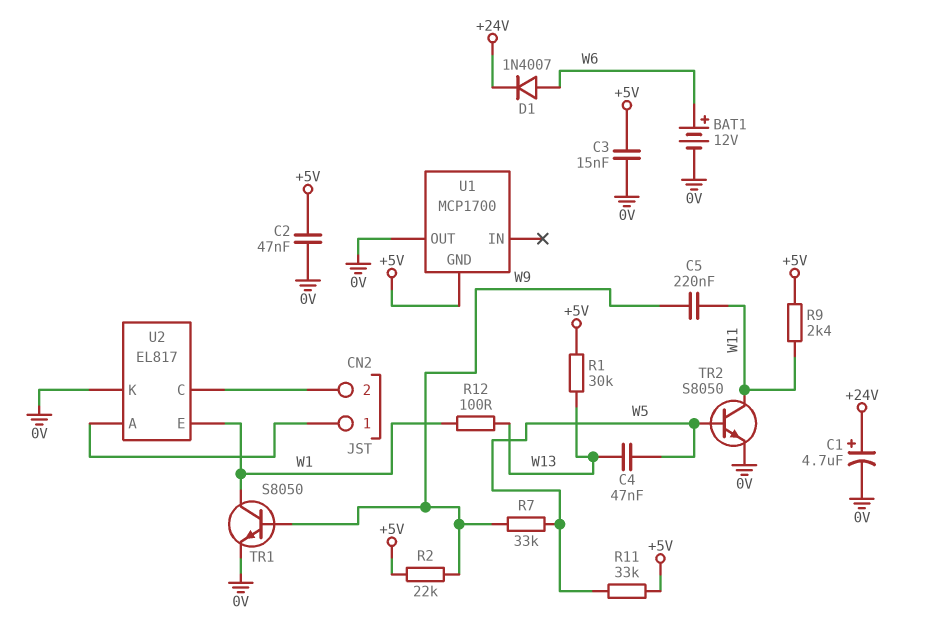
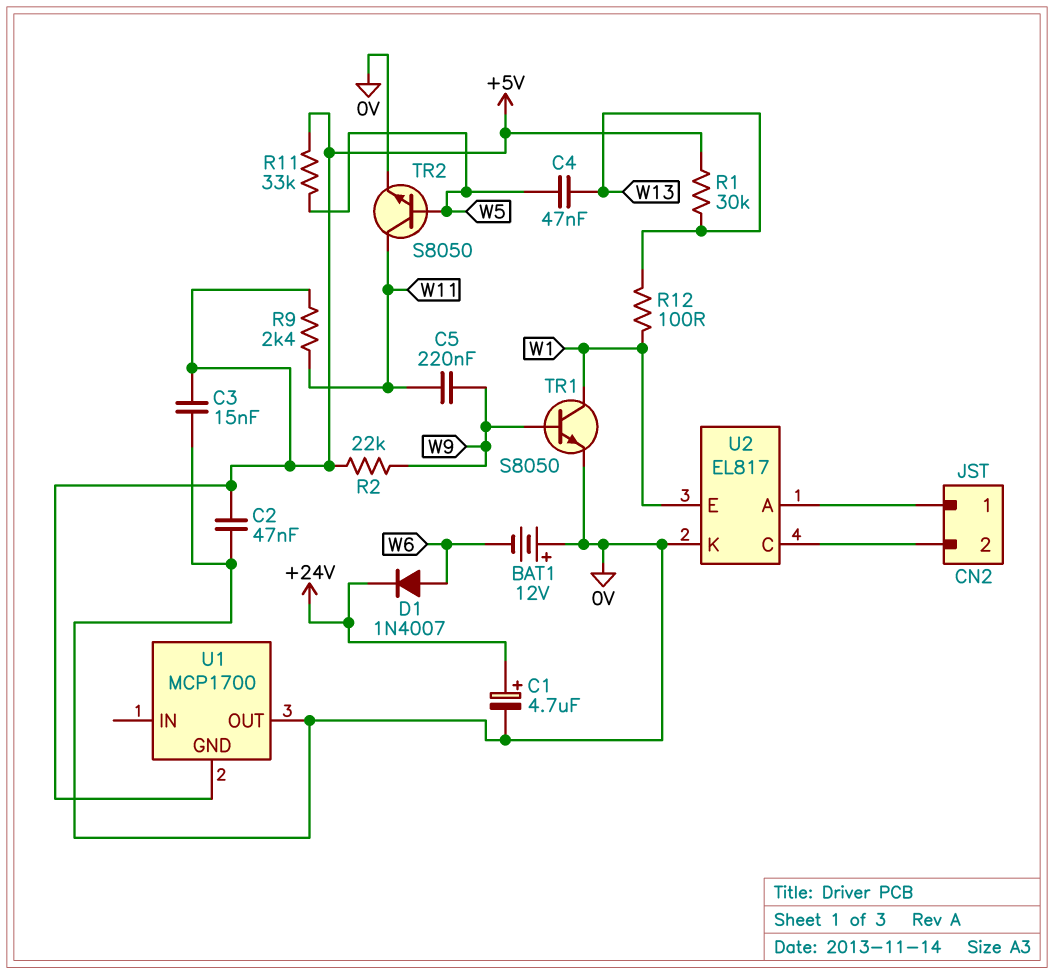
BAT1: 12V (plus W6, minus 0V) -> 12V (plus 0V, minus W6)
R7: 33k (W5, W9) -> none

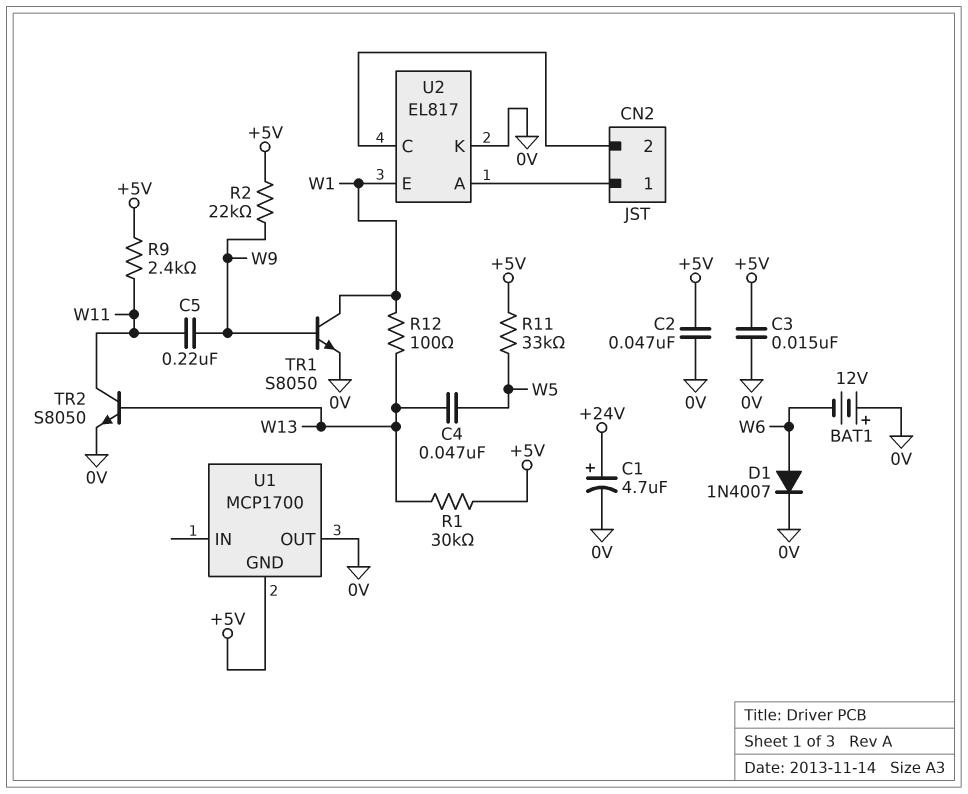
D1: diode 1N4007 (A W6, K +24V) -> diode 1N4007 (A W6, K 0V)
TR2: NPN S8050 (B W5, C W11, E 0V) -> NPN S8050 (B W13, C W11, E 0V)

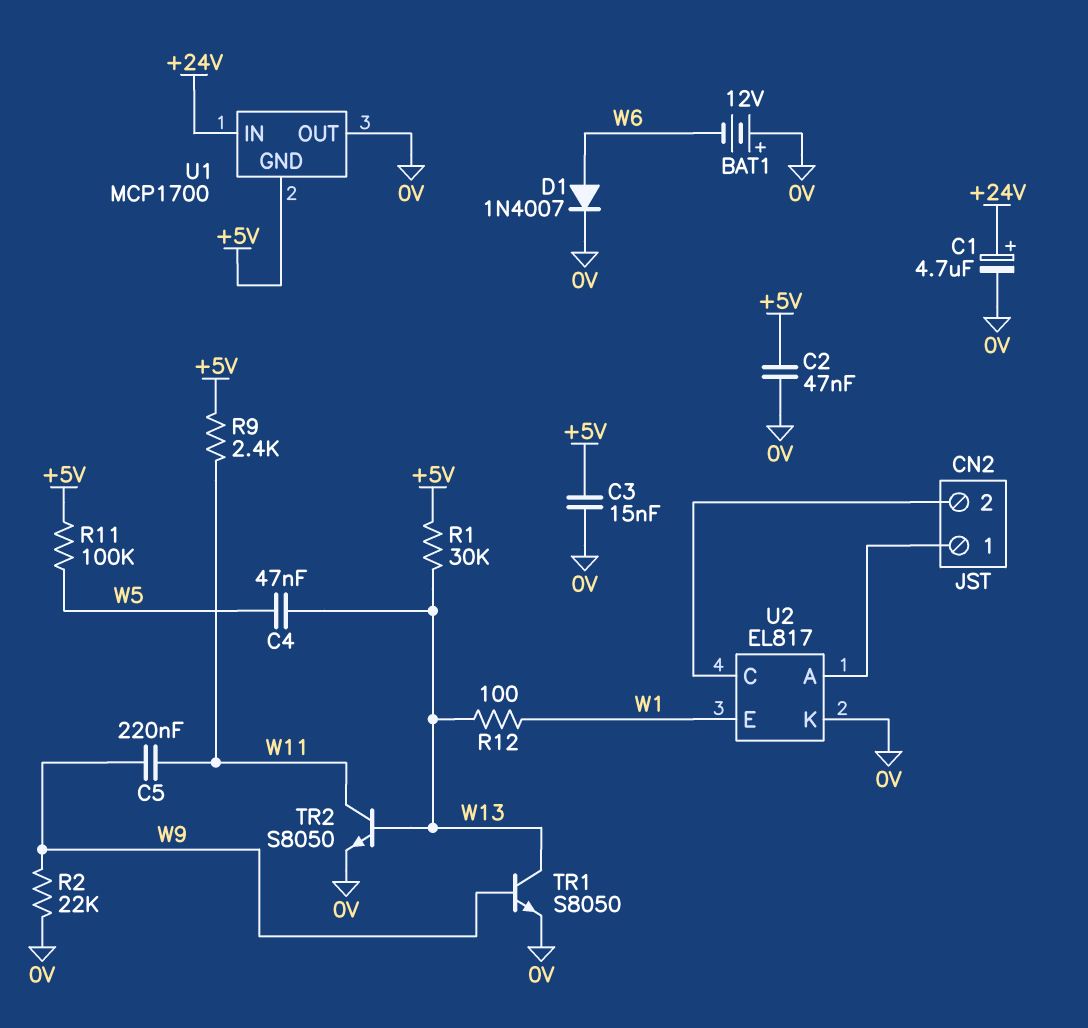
R2: 22k (+5V, W9) -> 22k (0V, W9)
R11: 33k (+5V, W5) -> 100k (+5V, W5)
TR1: NPN S8050 (B W9, C W1, E 0V) -> NPN S8050 (B W9, C W13, E 0V)
U1 pin IN: none -> +24V

